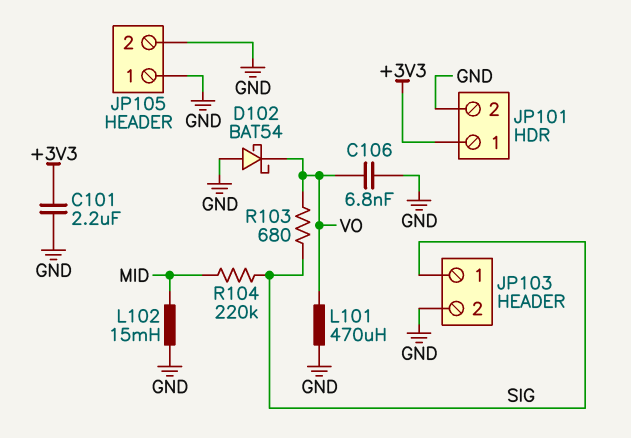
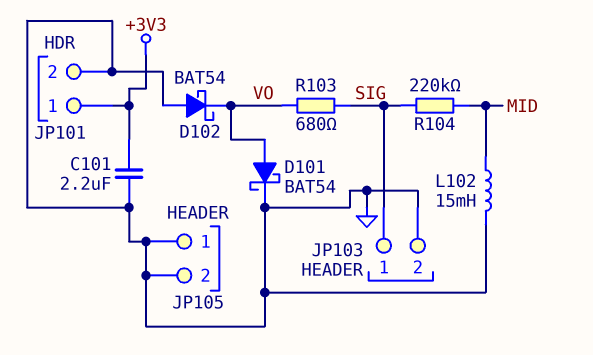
C106: 6.8nF (GND, VO) -> none
D101: none -> schottky BAT54 (A VO, K GND)
L101: 470uH (GND, VO) -> none

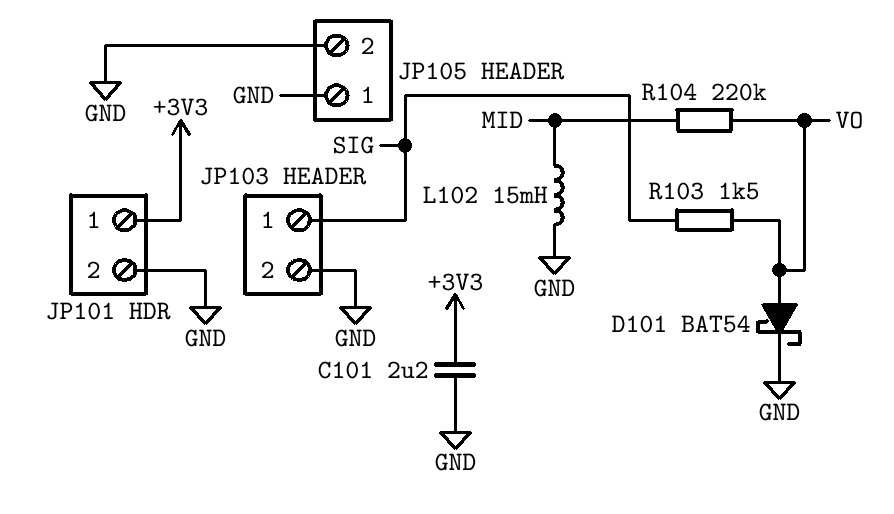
D102: schottky BAT54 (A GND, K VO) -> none
R103: 680 (SIG, VO) -> 1.5k (SIG, VO)
R104: 220k (MID, SIG) -> 220k (MID, VO)

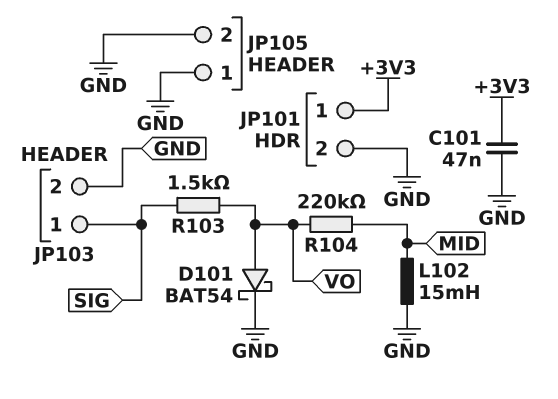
C101: 2.2uF (+3V3, GND) -> 47nF (+3V3, GND)

